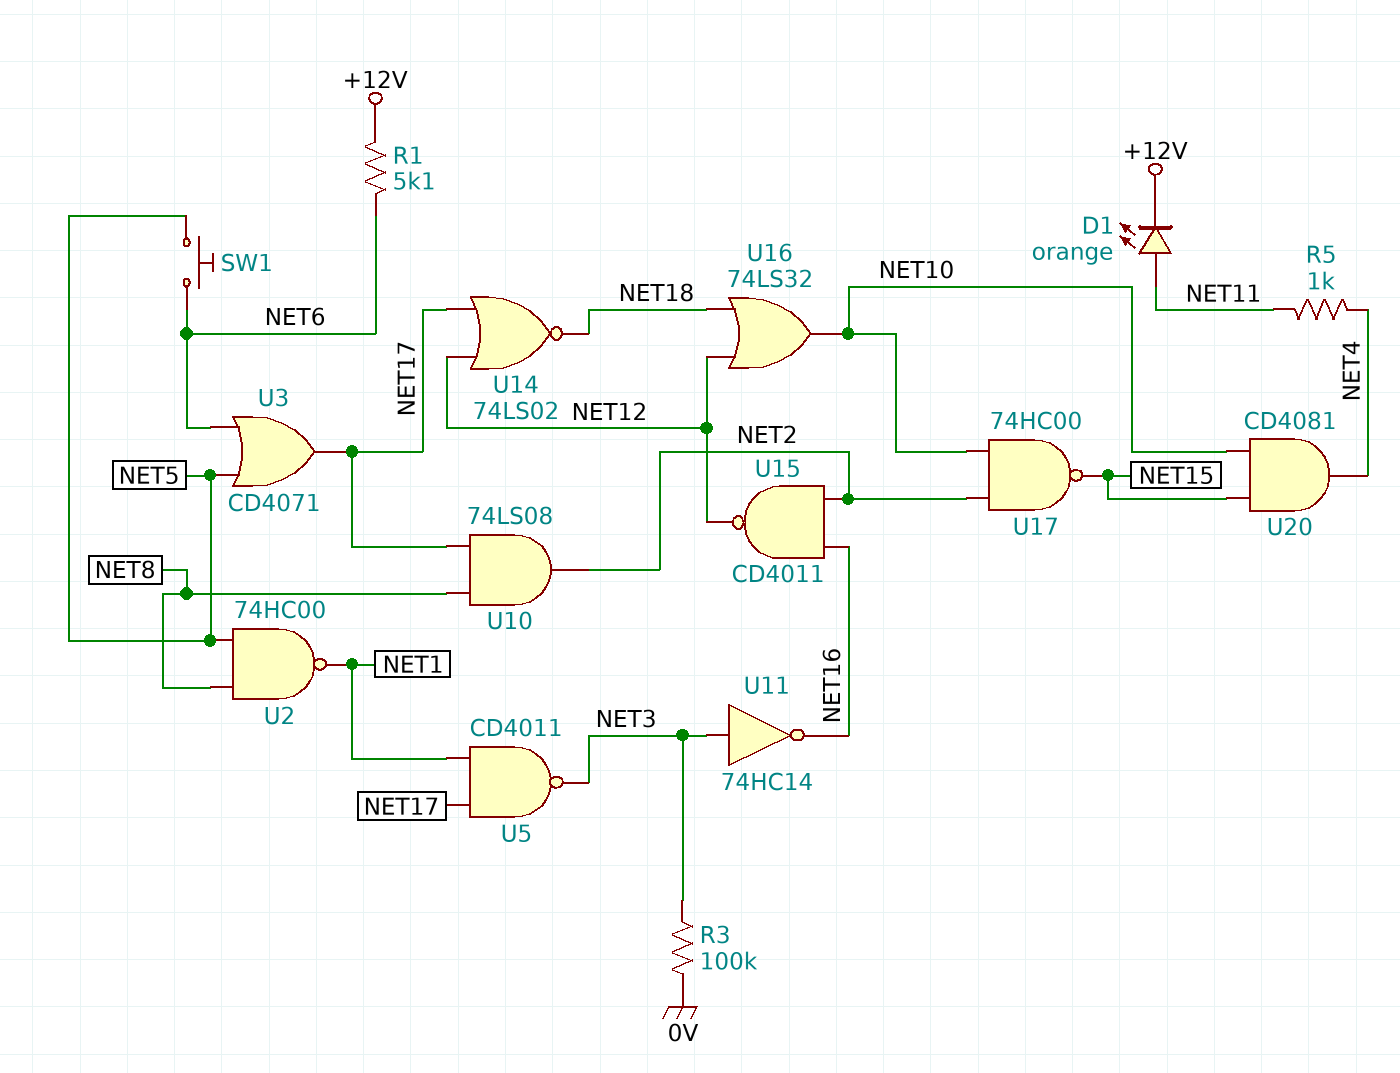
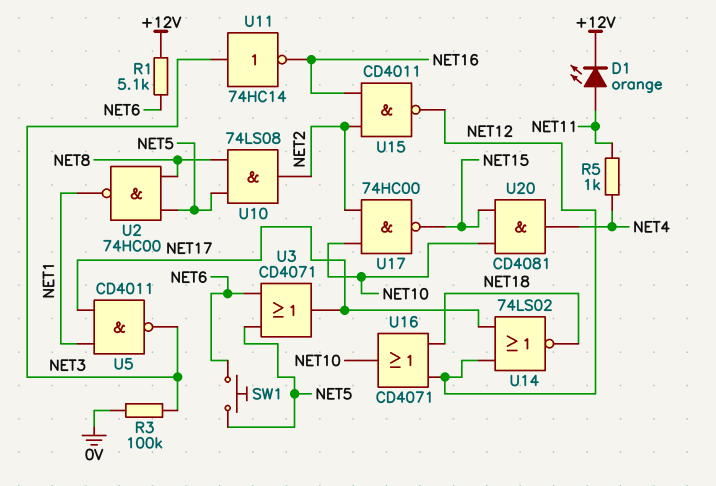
U10: AND 74LS08 (in NET8, in NET17, out NET2) -> AND 74LS08 (in NET5, in NET8, out NET2)
U16: OR 74LS32 (in NET12, in NET18, out NET10) -> OR CD4071 (in NET12, in NET18, out NET10)

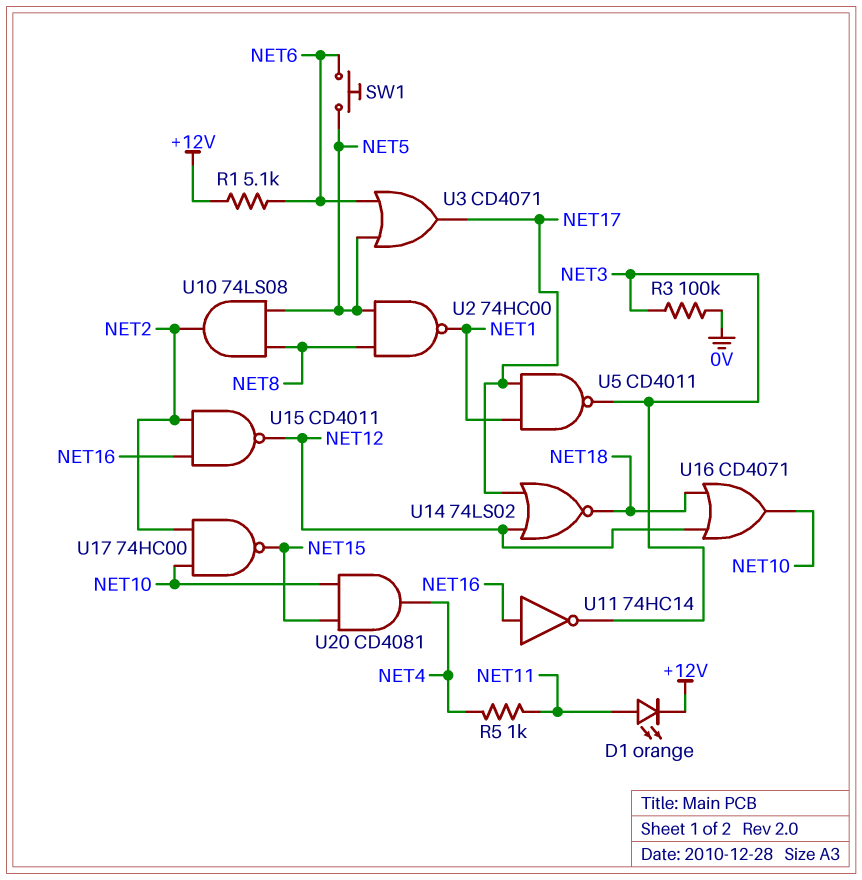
U11: NOT 74HC14 (in NET3, out NET16) -> NOT 74HC14 (in NET16, out NET3)

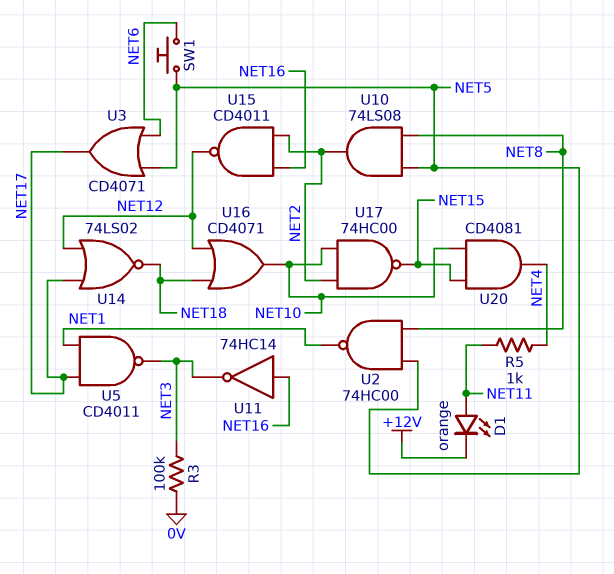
R1: 5.1k (+12V, NET6) -> none

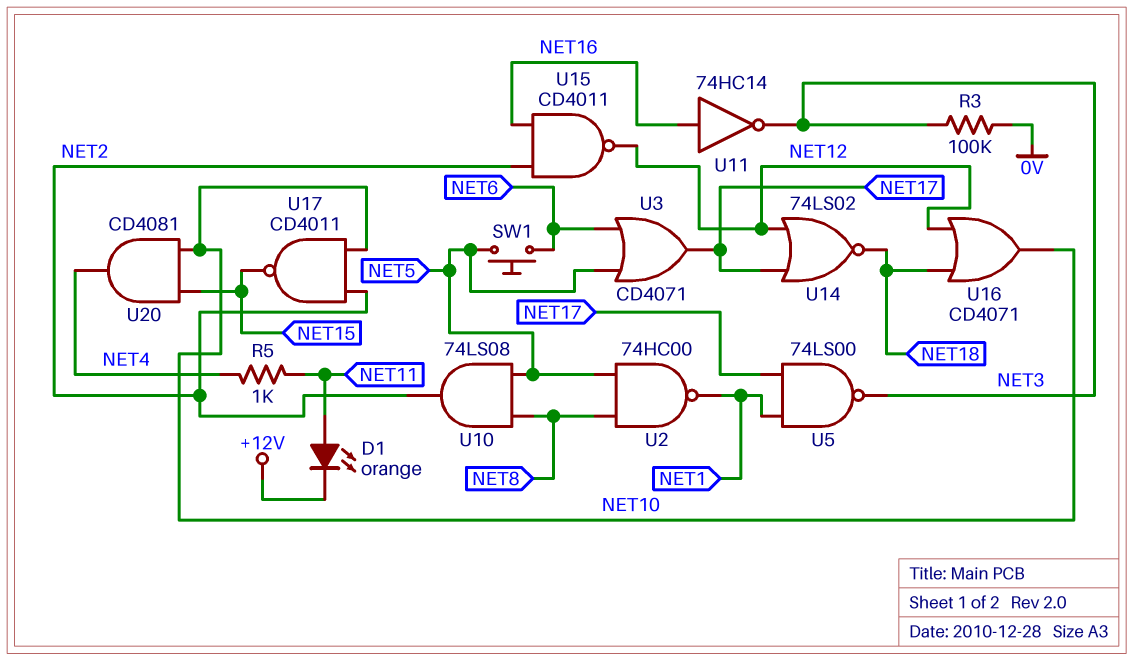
U5: NAND CD4011 (in NET1, in NET17, out NET3) -> NAND 74LS00 (in NET1, in NET17, out NET3)
U17: NAND 74HC00 (in NET2, in NET10, out NET15) -> NAND CD4011 (in NET2, in NET10, out NET15)

